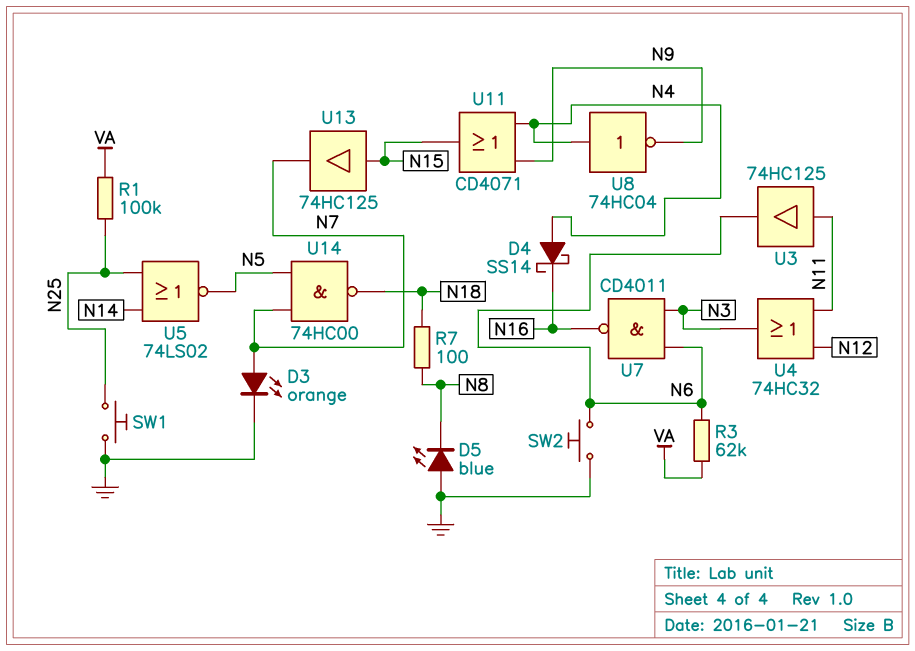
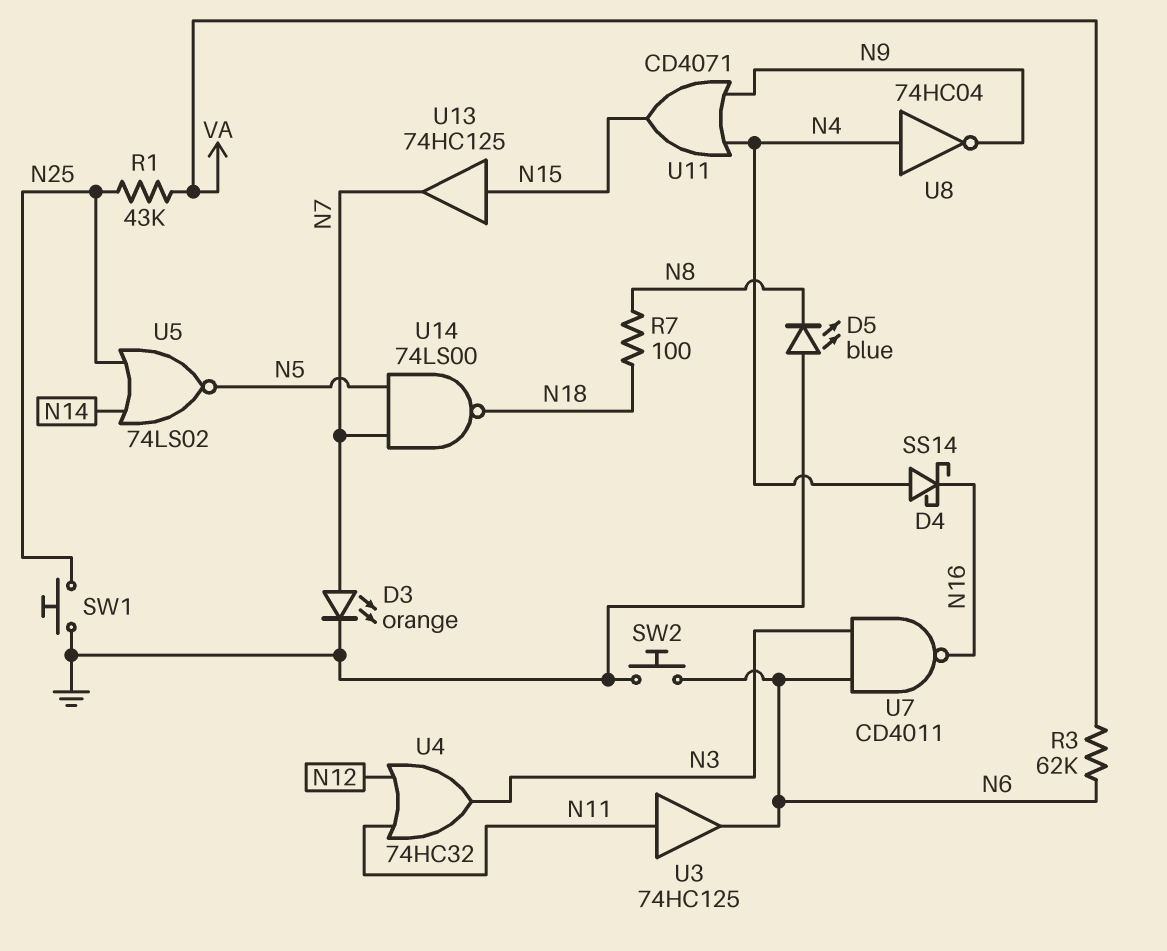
R1: 100k (N25, VA) -> 43k (N25, VA)
U14: NAND 74HC00 (in N5, in N7, out N18) -> NAND 74LS00 (in N5, in N7, out N18)

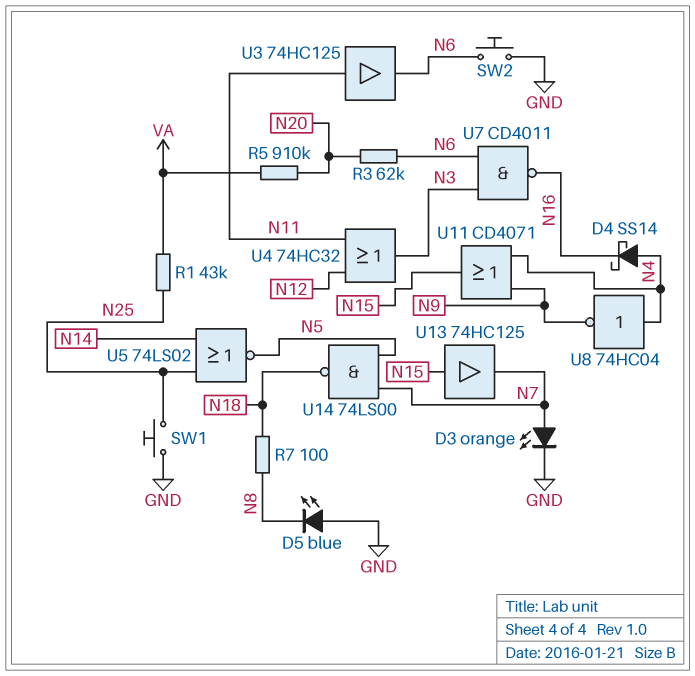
R3: 62k (N6, VA) -> 62k (N6, N20)
R5: none -> 910k (N20, VA)

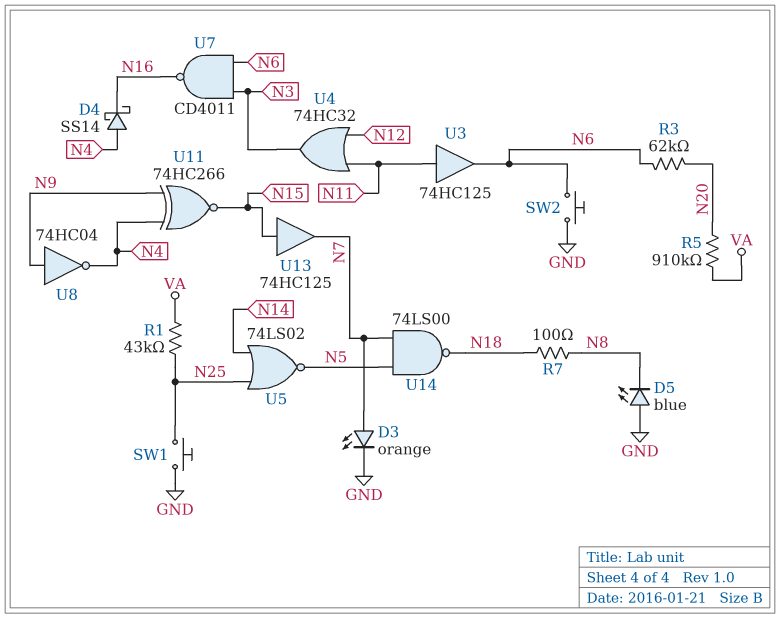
U8: NOT 74HC04 (in N4, out N9) -> NOT 74HC04 (in N9, out N4)
U11: OR CD4071 (in N4, in N9, out N15) -> XNOR 74HC266 (in N4, in N9, out N15)

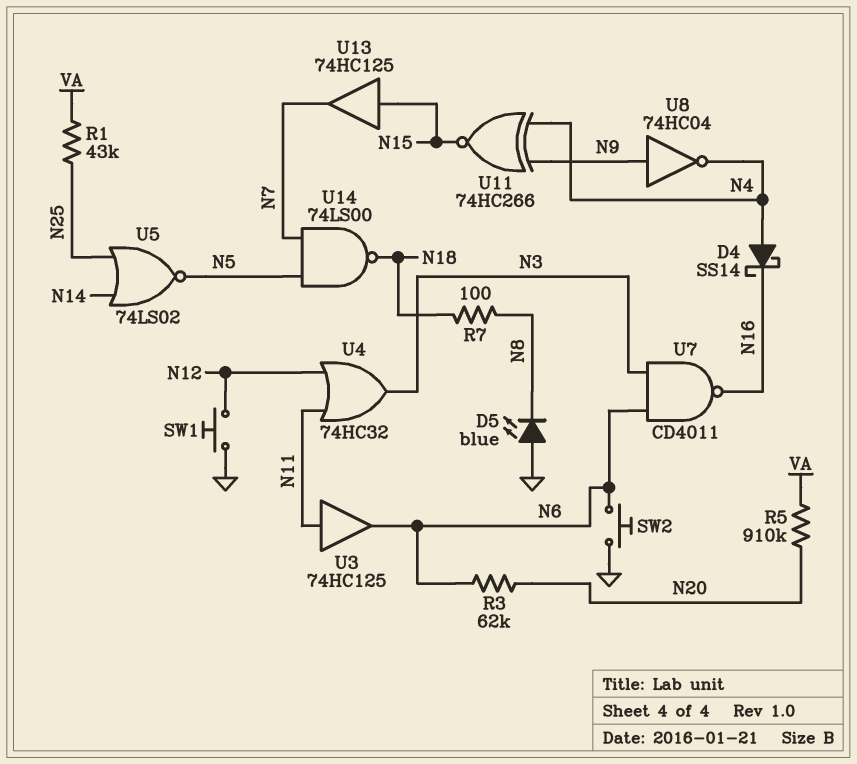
D3: LED orange (A N7, K GND) -> none
SW1: button (GND, N25) -> button (GND, N12)

